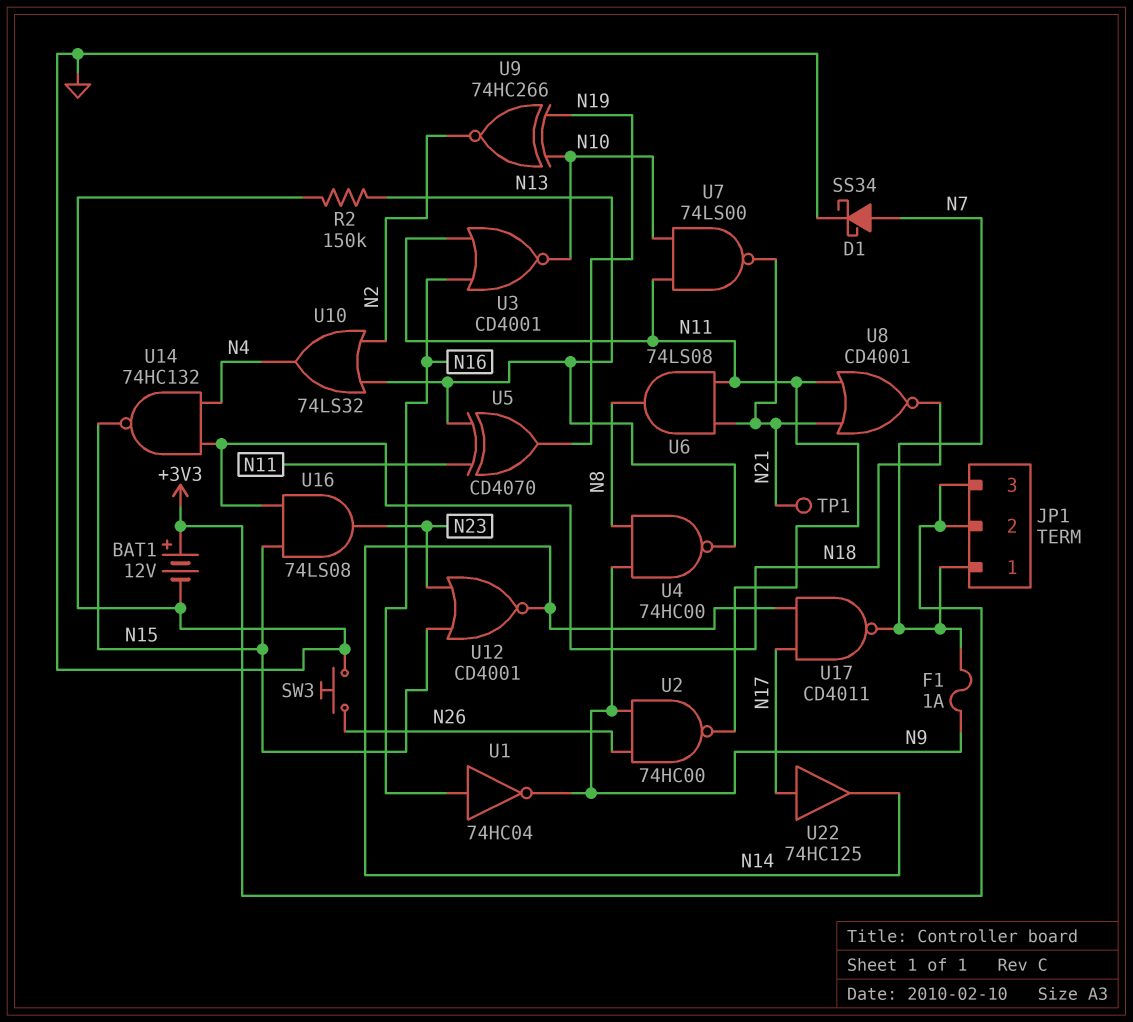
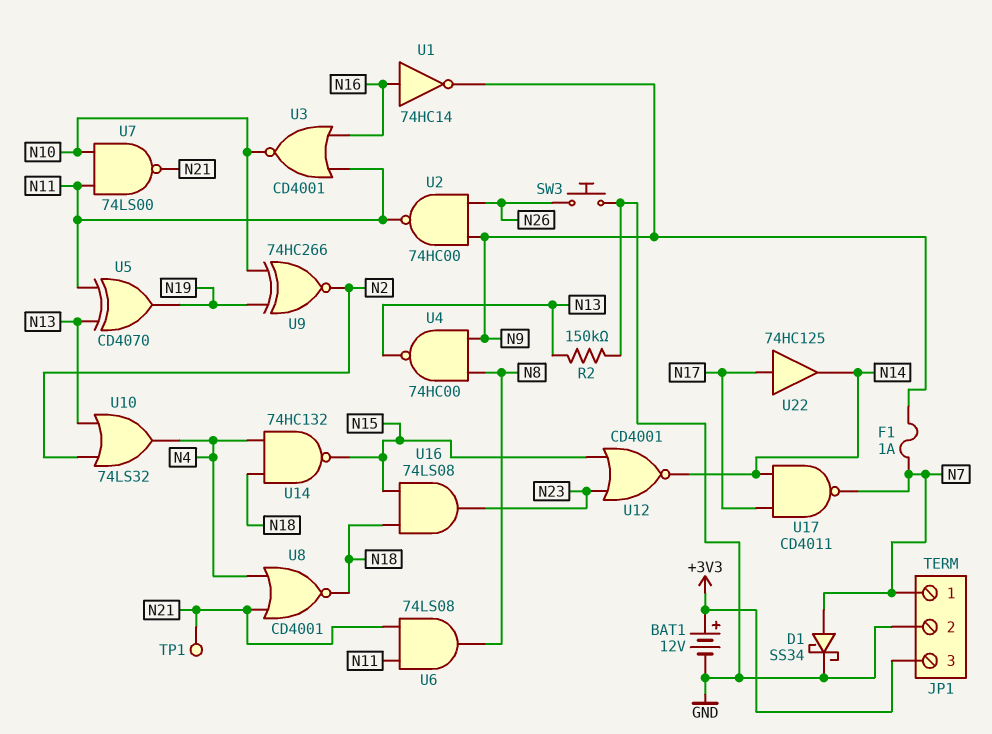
JP1 pin 2: +3V3 -> GND
U1: NOT 74HC04 (in N16, out N9) -> NOT 74HC14 (in N16, out N9)
U8: NOR CD4001 (in N11, in N21, out N18) -> NOR CD4001 (in N4, in N21, out N18)

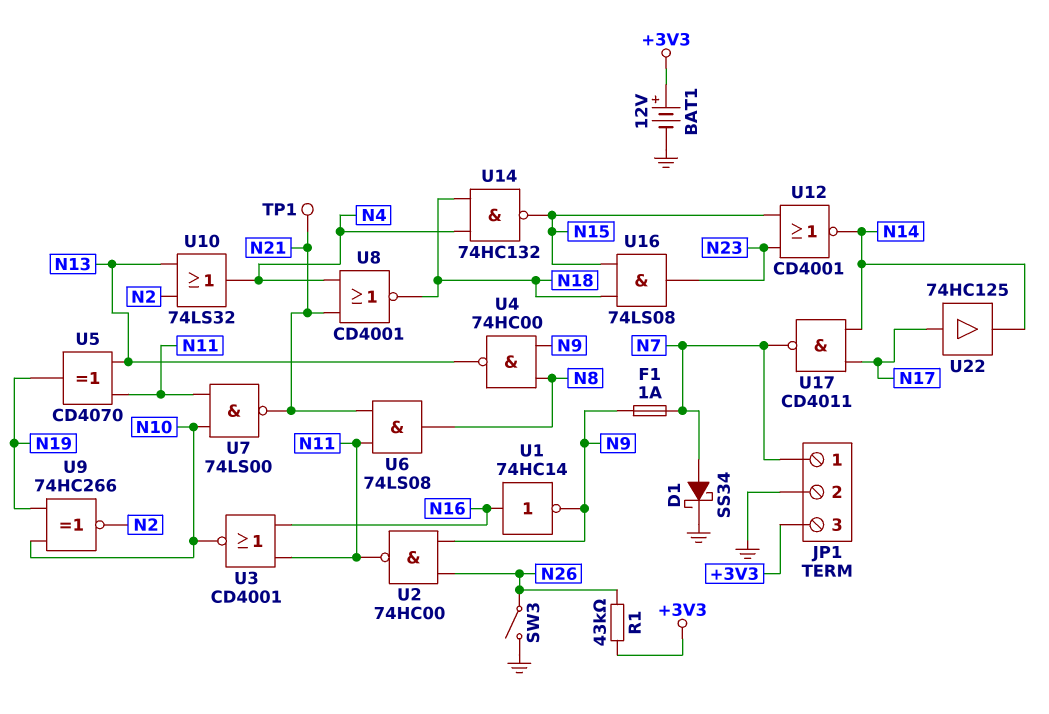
R1: none -> 43k (+3V3, N26)
R2: 150k (GND, N13) -> none
SW3: button (GND, N26) -> switch (GND, N26)

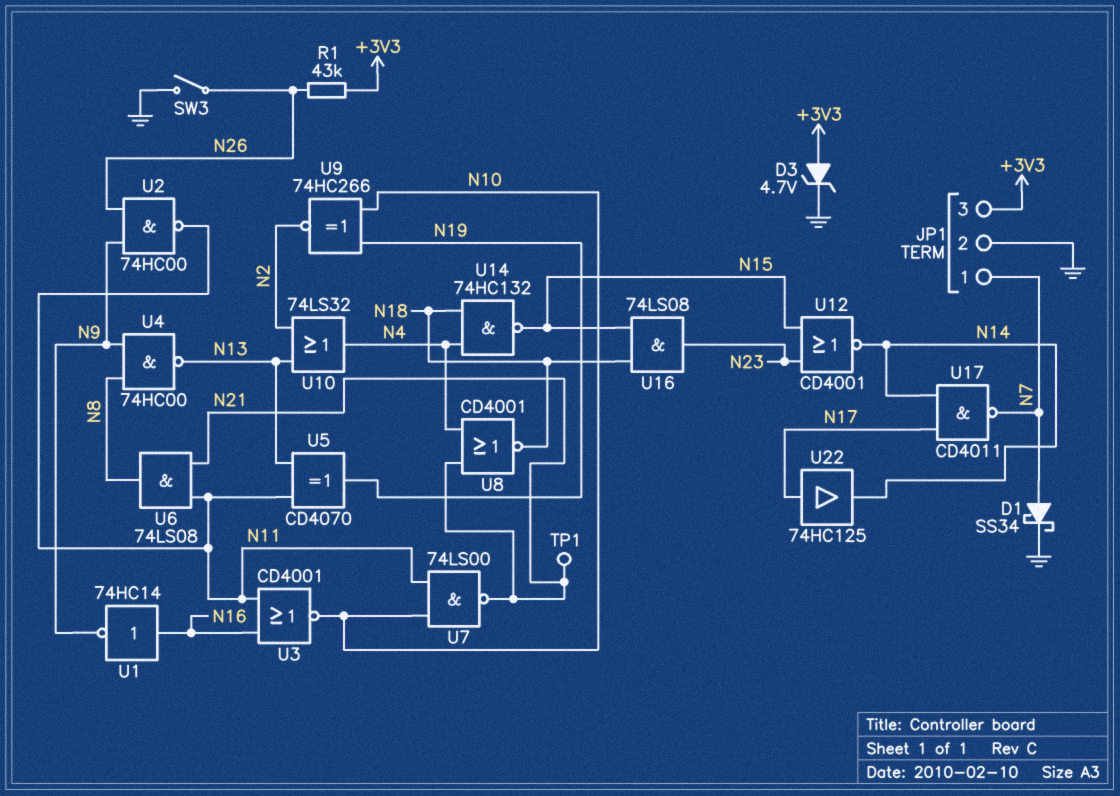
BAT1: 12V (plus +3V3, minus GND) -> none
D3: none -> zener 4.7V (A +3V3, K GND)
F1: 1A (N7, N9) -> none

